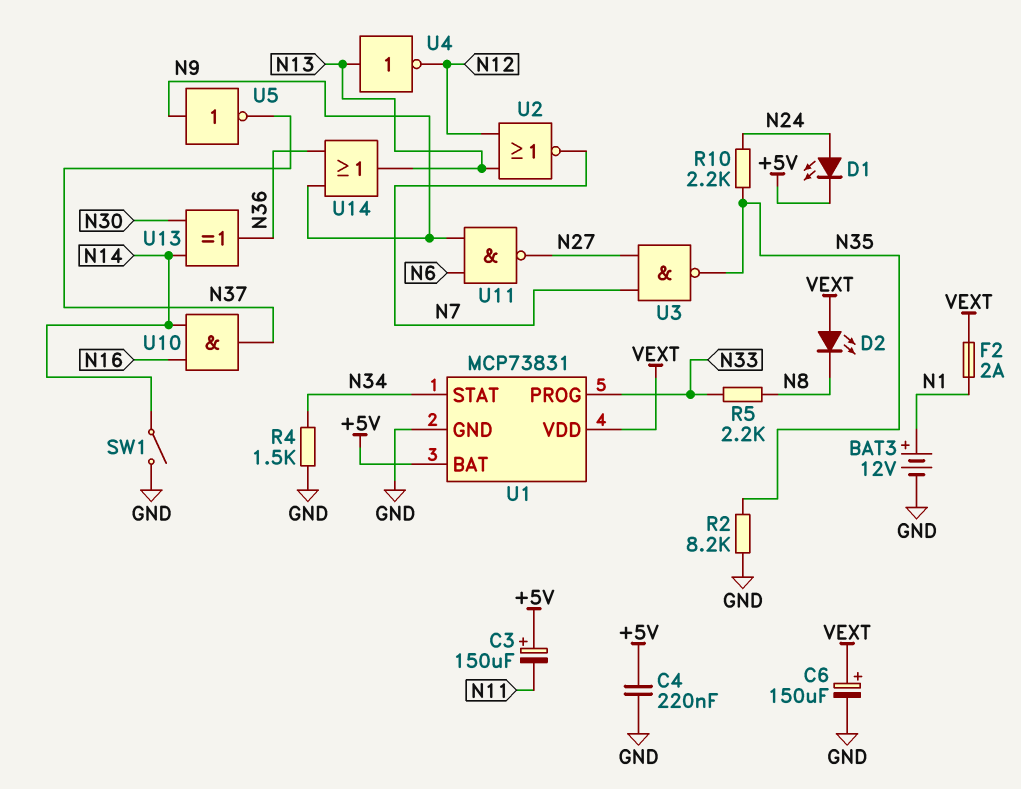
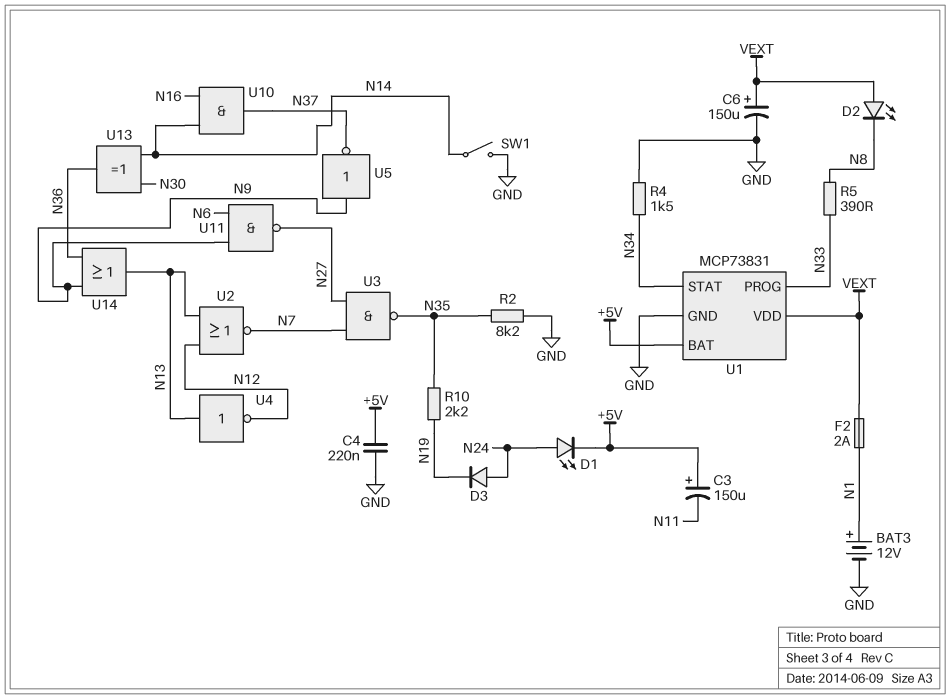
D3: none -> diode (A N24, K N19)
R5: 2.2k (N8, N33) -> 390 (N8, N33)
R10: 2.2k (N24, N35) -> 2.2k (N19, N35)

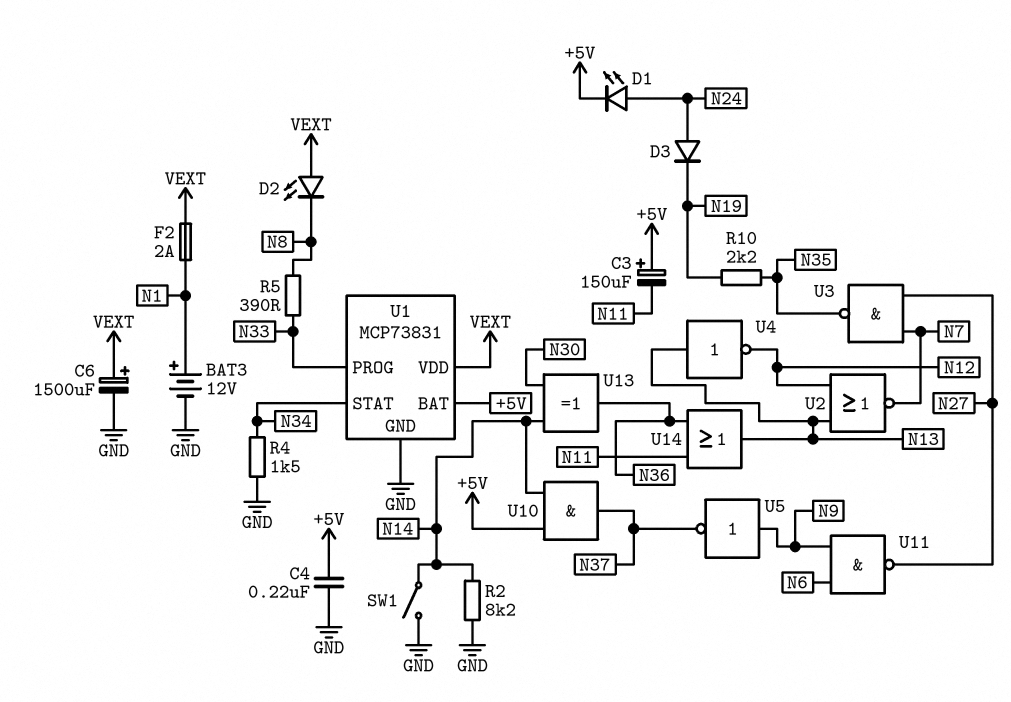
C6: 150uF (plus VEXT, minus GND) -> 1500uF (plus VEXT, minus GND)
R2: 8.2k (GND, N35) -> 8.2k (GND, N14)
U10: AND (in N14, in N16, out N37) -> AND (in +5V, in N14, out N37)
U14: OR (in N9, in N36, out N13) -> OR (in N11, in N36, out N13)

